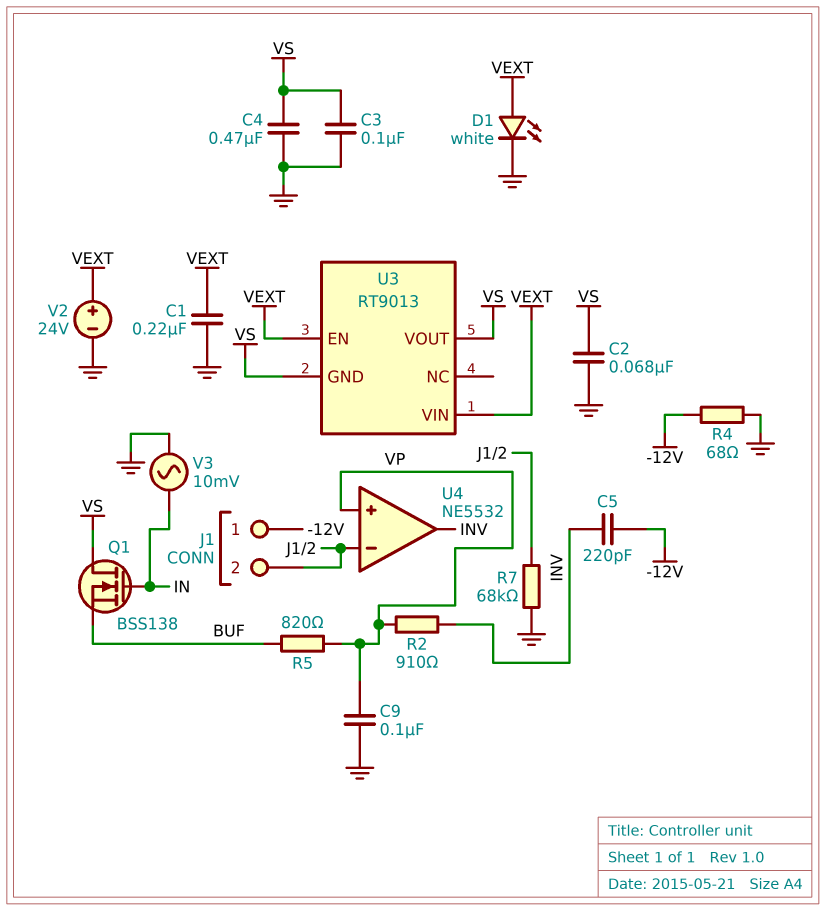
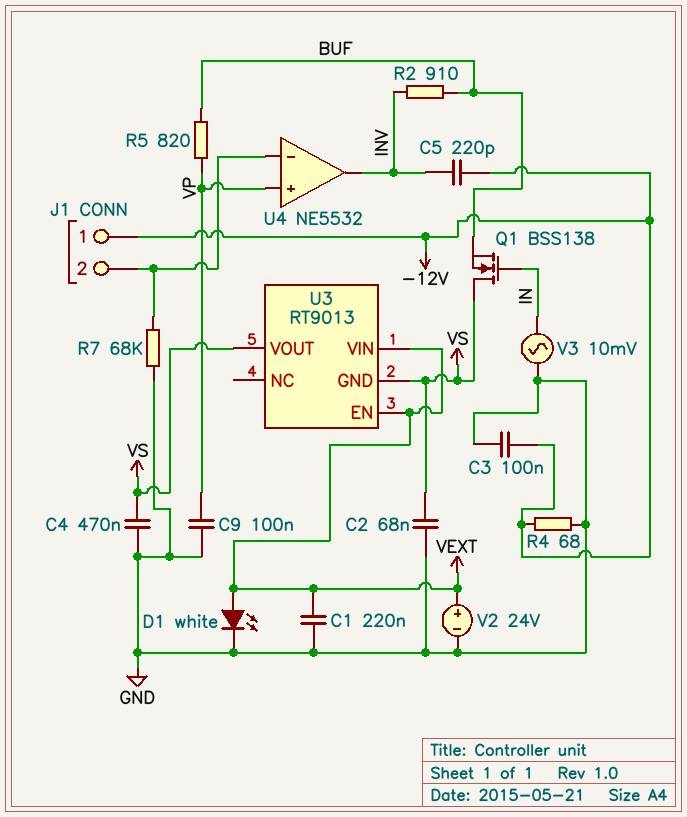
C3: 100nF (GND, VS) -> 100nF (-12V, GND)
R2: 910 (INV, VP) -> 910 (BUF, INV)

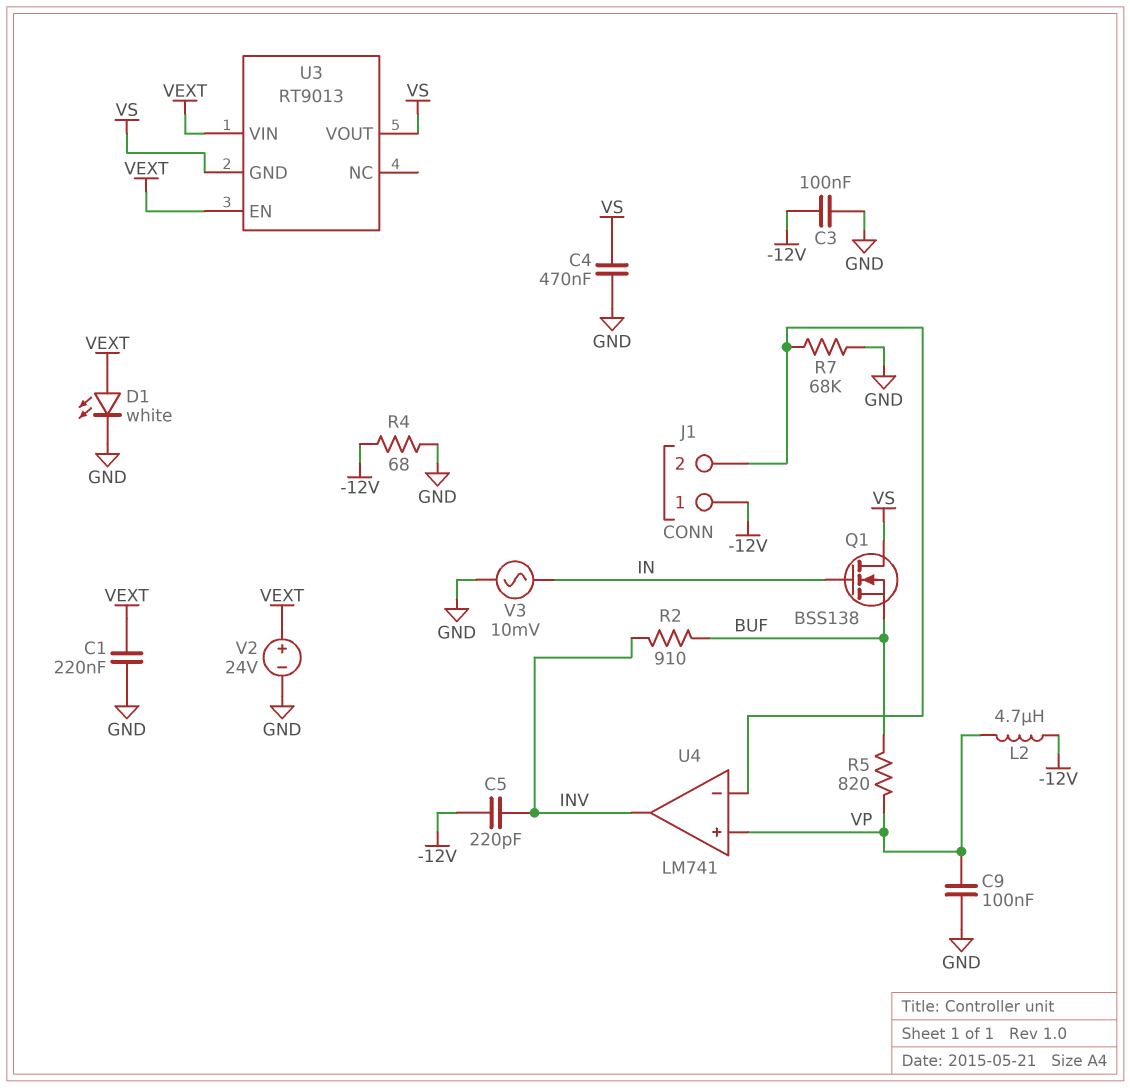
C2: 68nF (GND, VS) -> none
L2: none -> 4.7uH (-12V, VP)
U4: NE5532 -> LM741

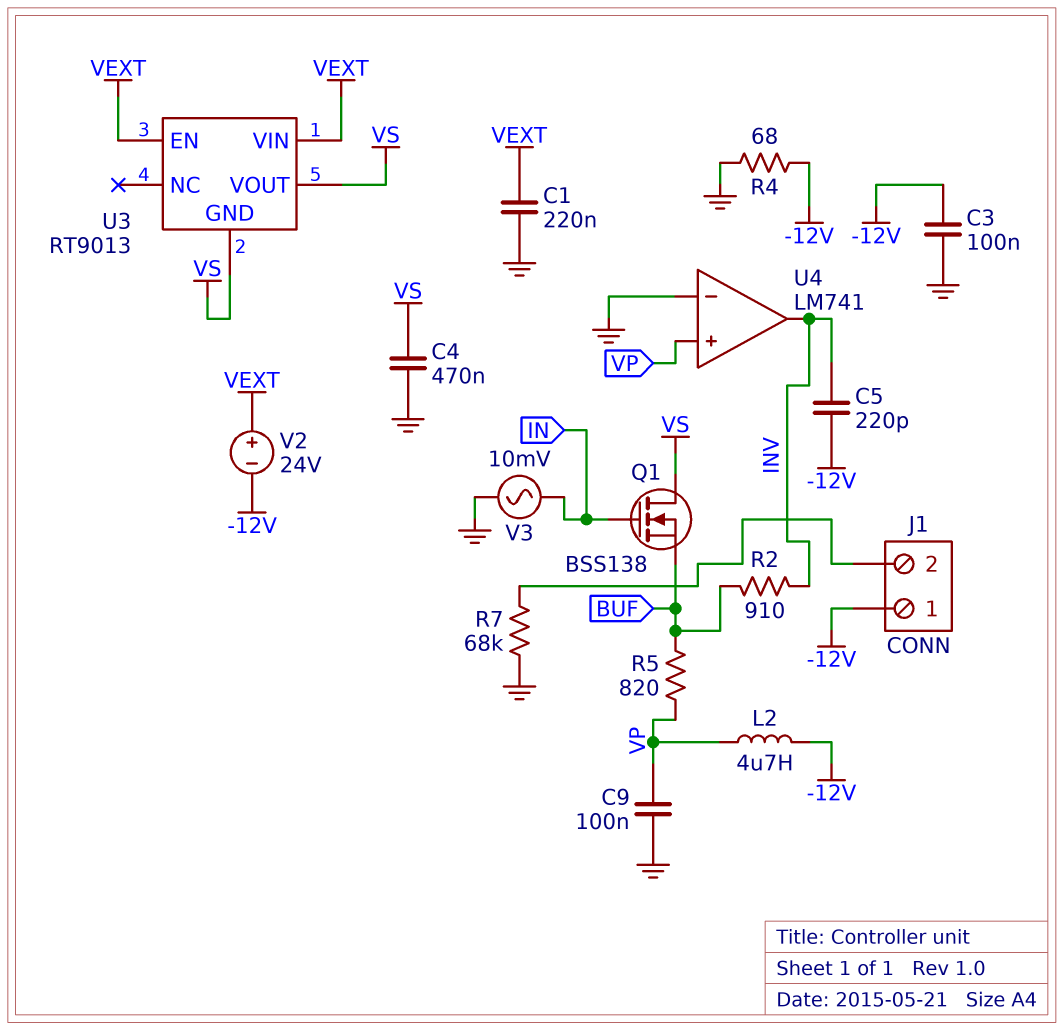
D1: LED white (A VEXT, K GND) -> none
U4 pin in-: J1/2 -> GND
V2: 24V (plus VEXT, minus GND) -> 24V (plus VEXT, minus -12V)

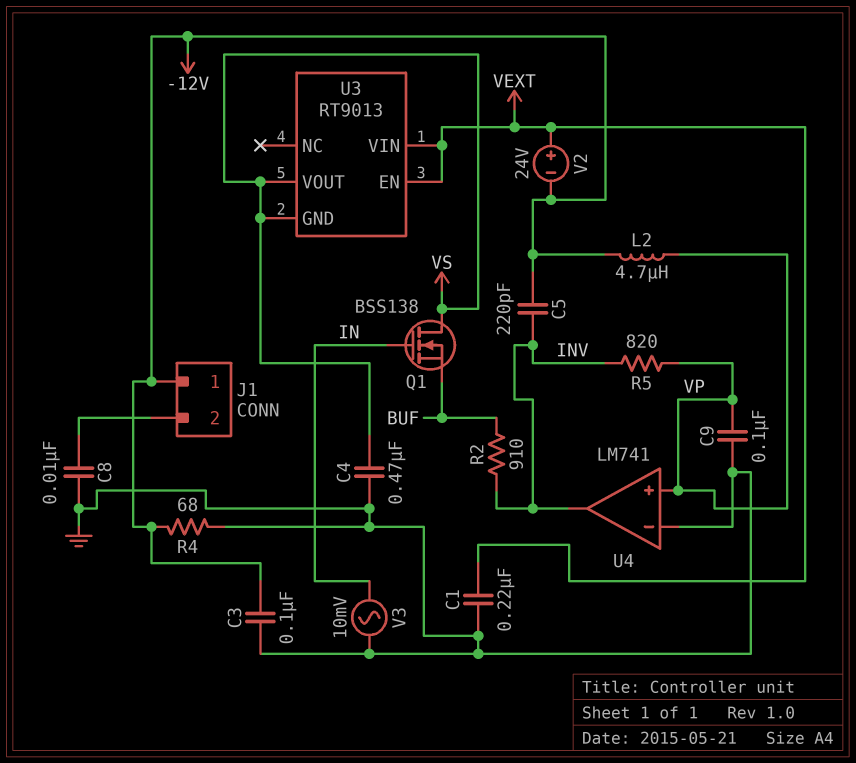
C8: none -> 10nF (GND, J1/2)
R5: 820 (BUF, VP) -> 820 (INV, VP)
R7: 68k (GND, J1/2) -> none

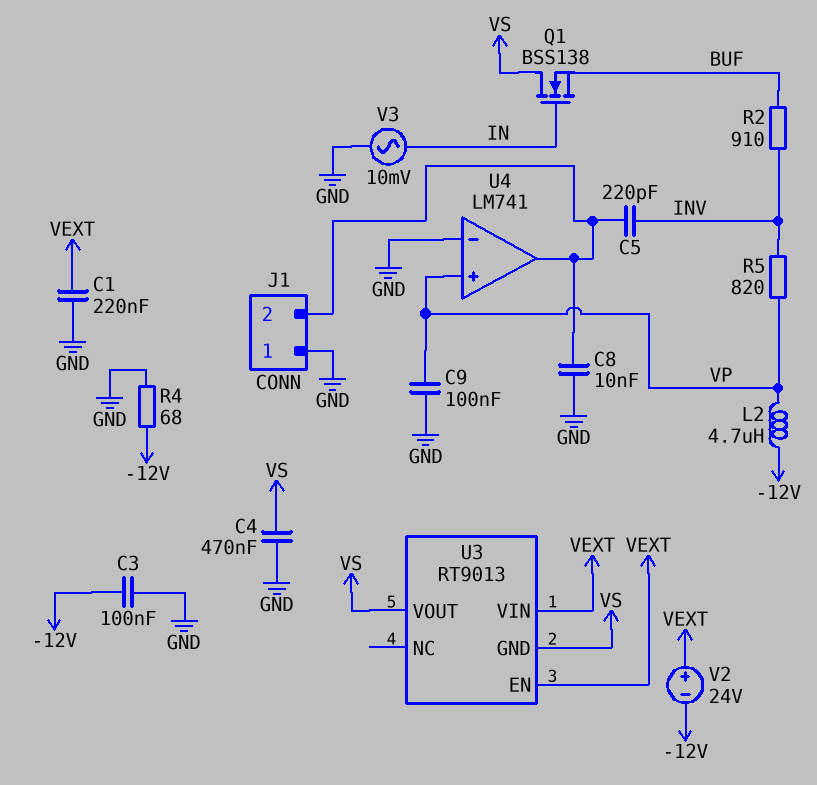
C5: 220pF (-12V, INV) -> 220pF (INV, J1/2)
J1 pin 1: -12V -> GND
U4 pin out: INV -> J1/2

